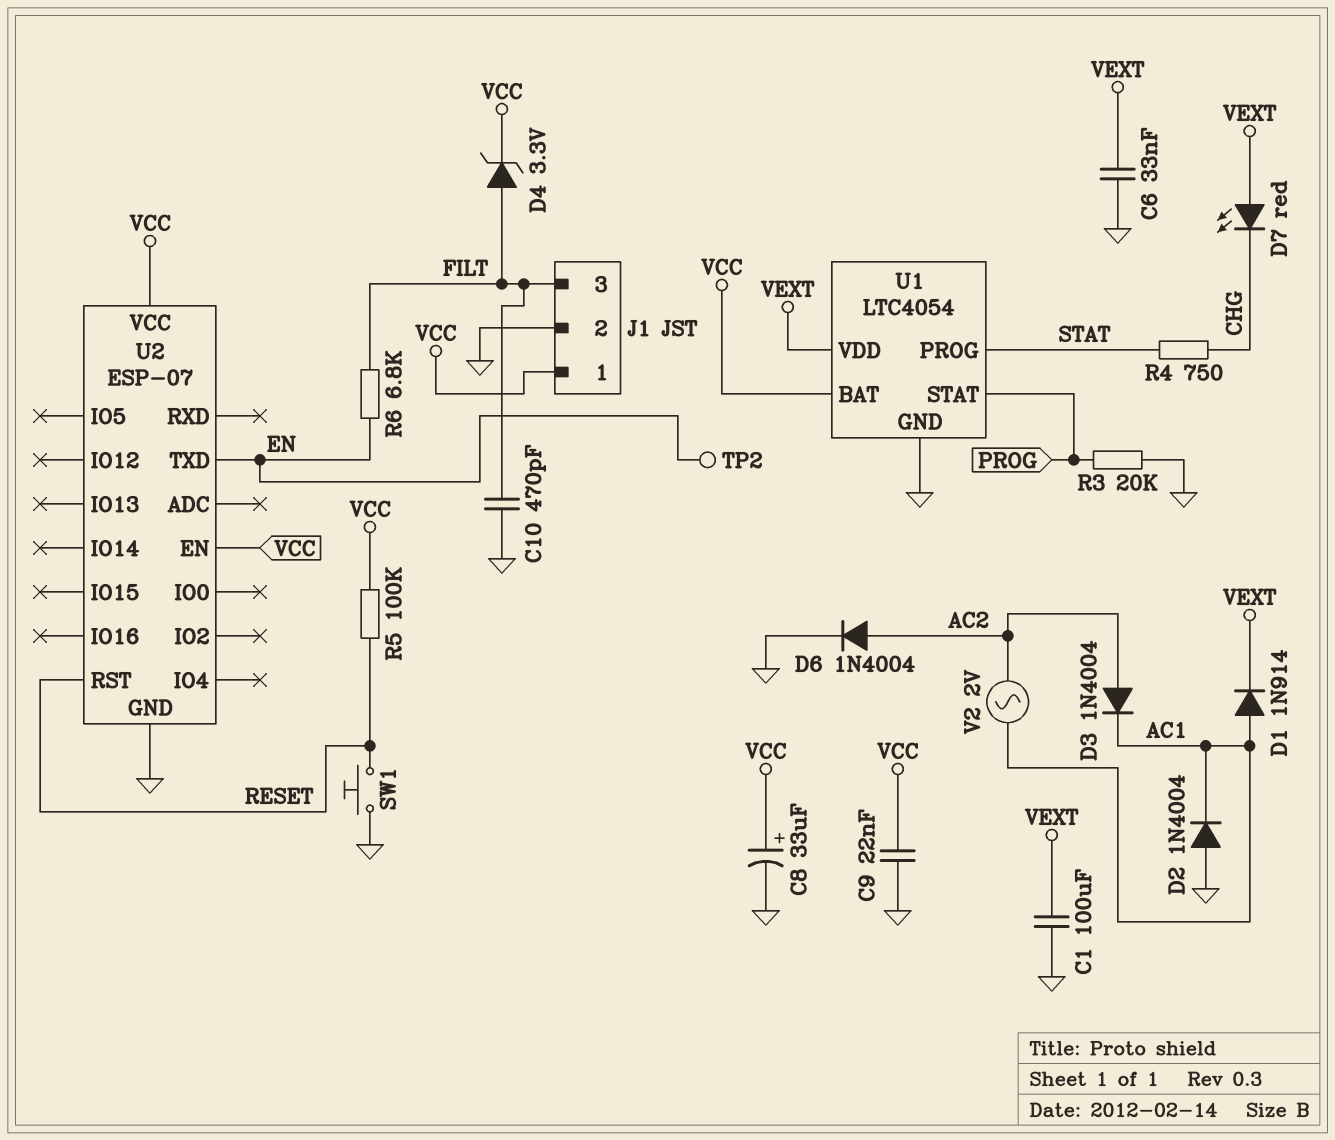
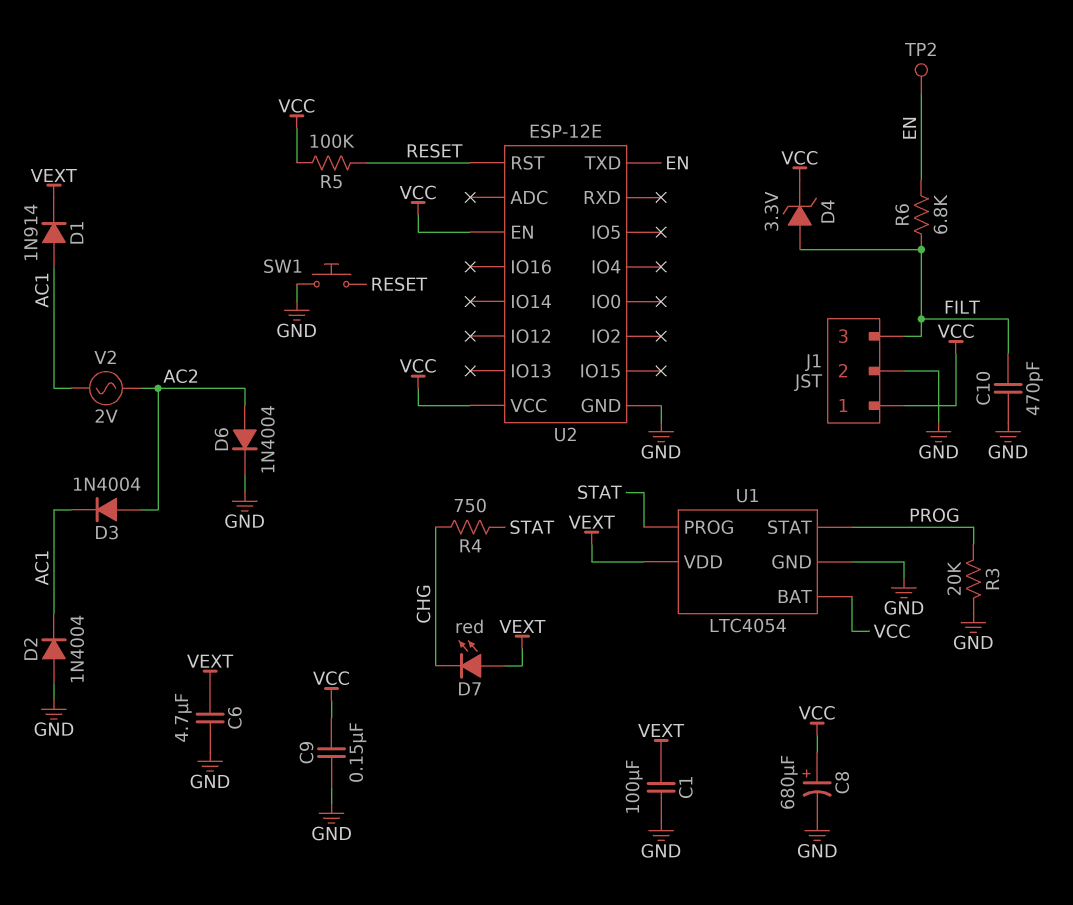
C6: 33nF (GND, VEXT) -> 4.7uF (GND, VEXT)
C8: 33uF (plus VCC, minus GND) -> 680uF (plus VCC, minus GND)
C9: 22nF (GND, VCC) -> 150nF (GND, VCC)
U2: ESP-07 -> ESP-12E

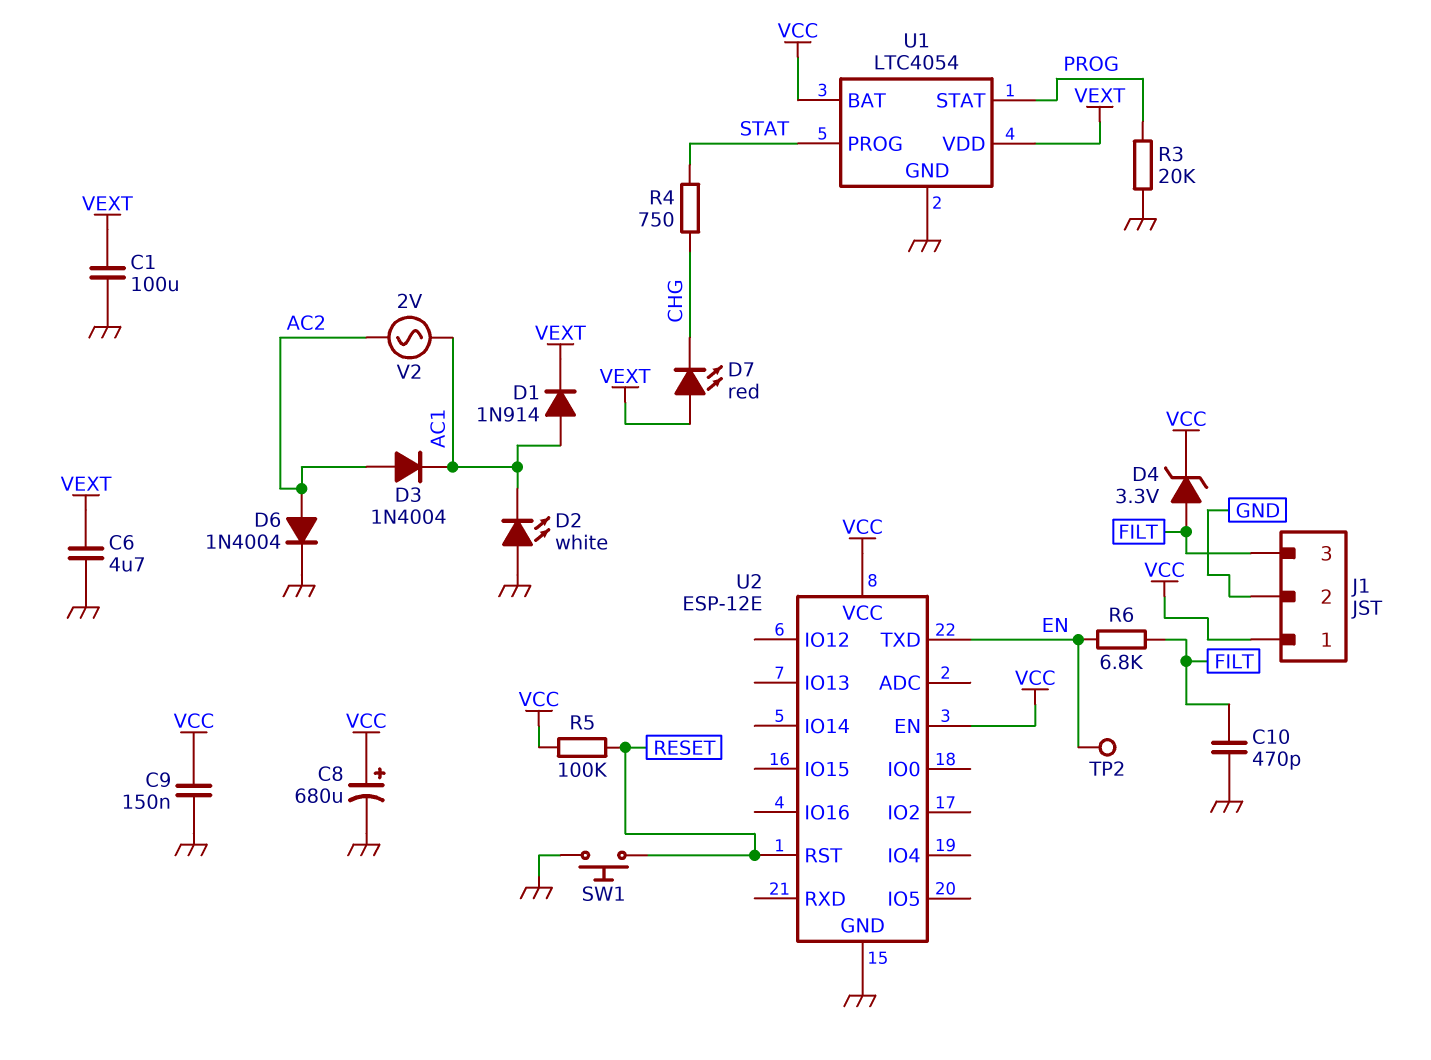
D2: diode 1N4004 (A GND, K AC1) -> LED white (A GND, K AC1)

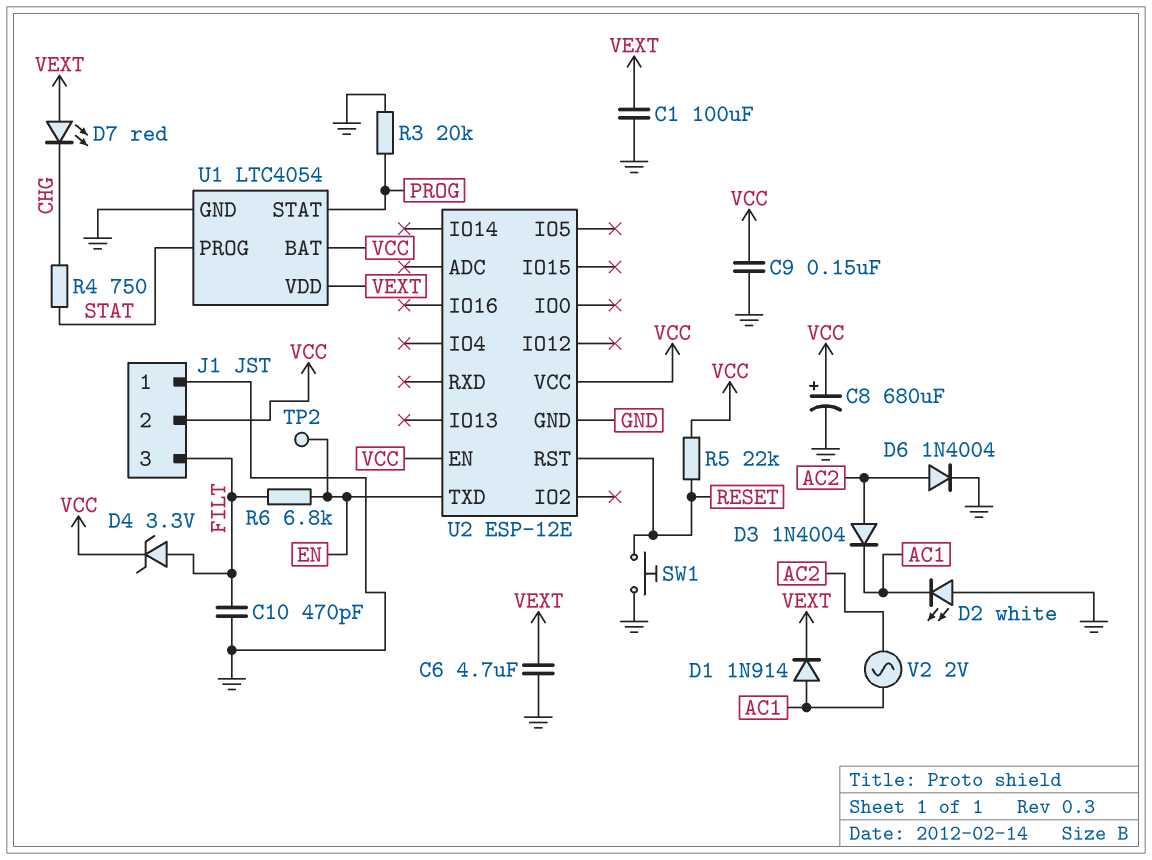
J1 pin 1: VCC -> GND
J1 pin 2: GND -> VCC
R5: 100k (RESET, VCC) -> 22k (RESET, VCC)

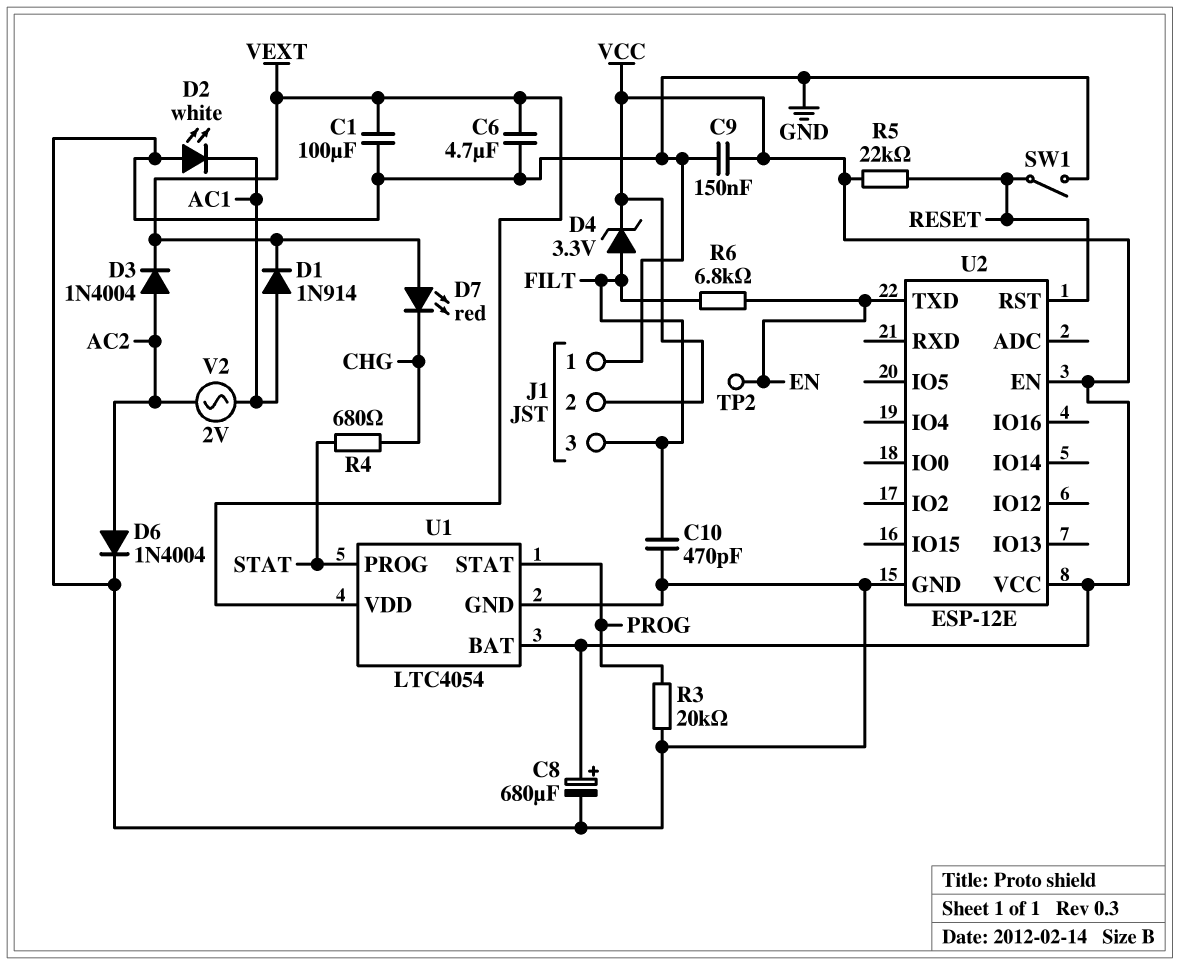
D3: diode 1N4004 (A AC2, K AC1) -> diode 1N4004 (A AC2, K VEXT)
R4: 750 (CHG, STAT) -> 680 (CHG, STAT)
SW1: button (GND, RESET) -> switch (GND, RESET)

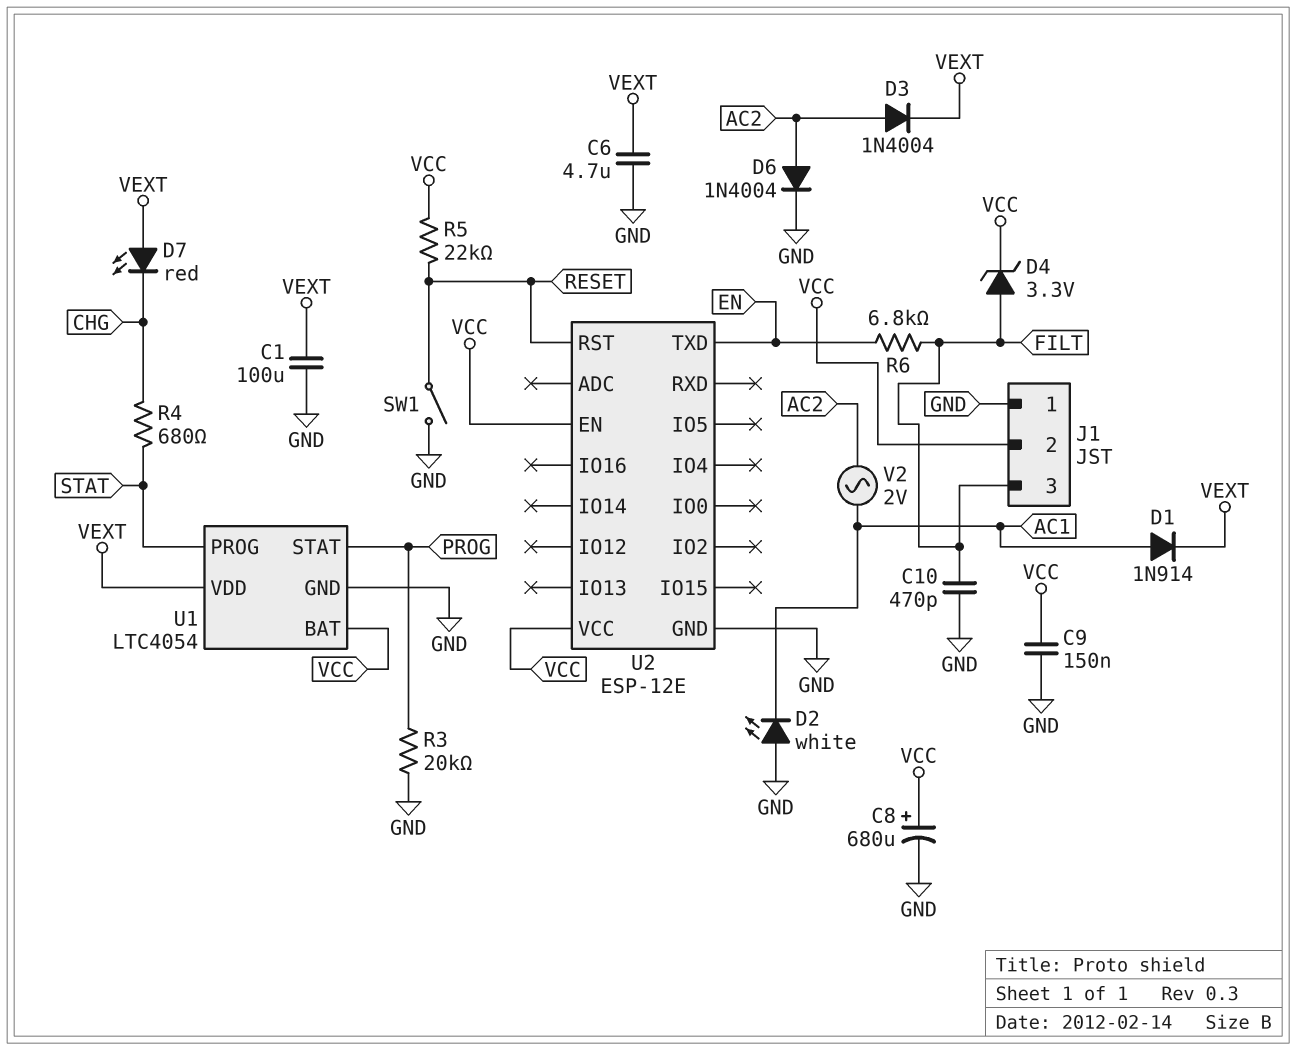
TP2: test point (EN) -> none

